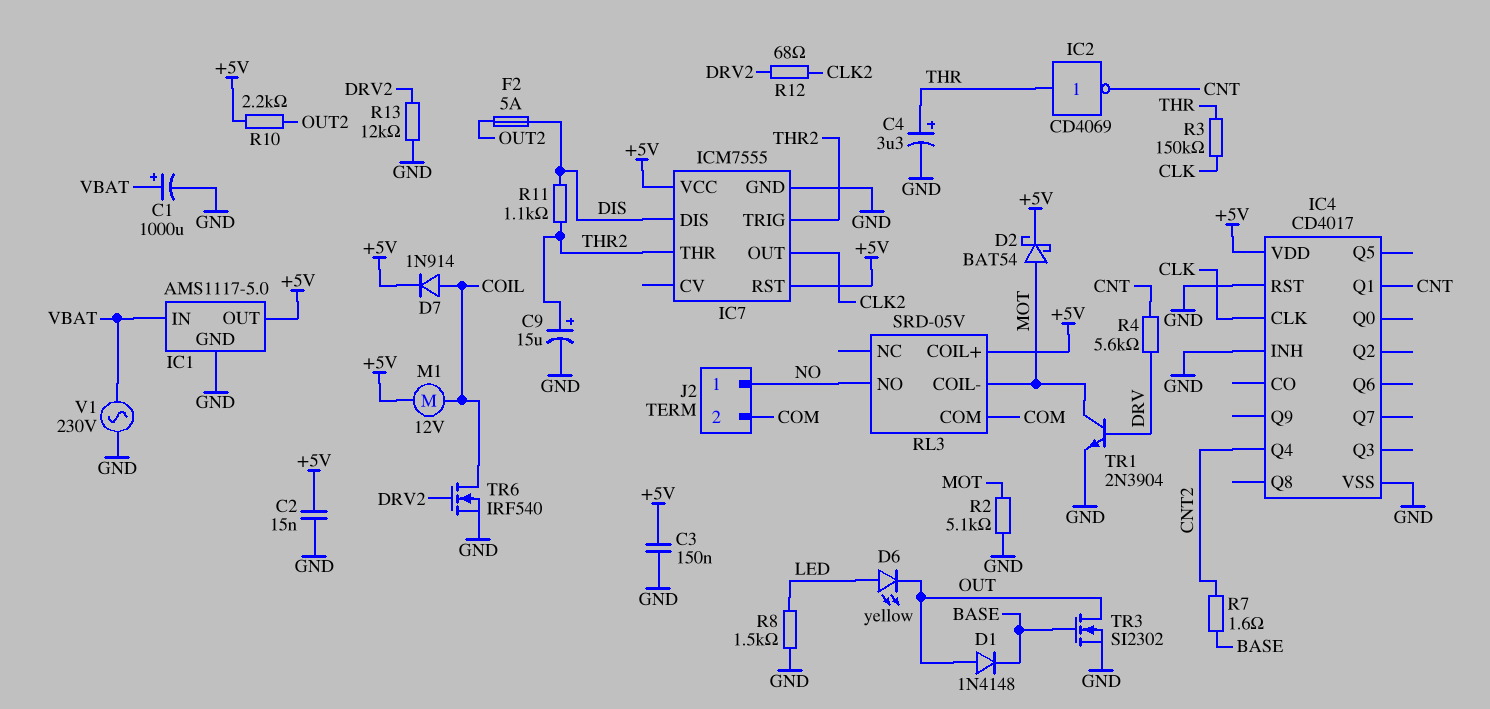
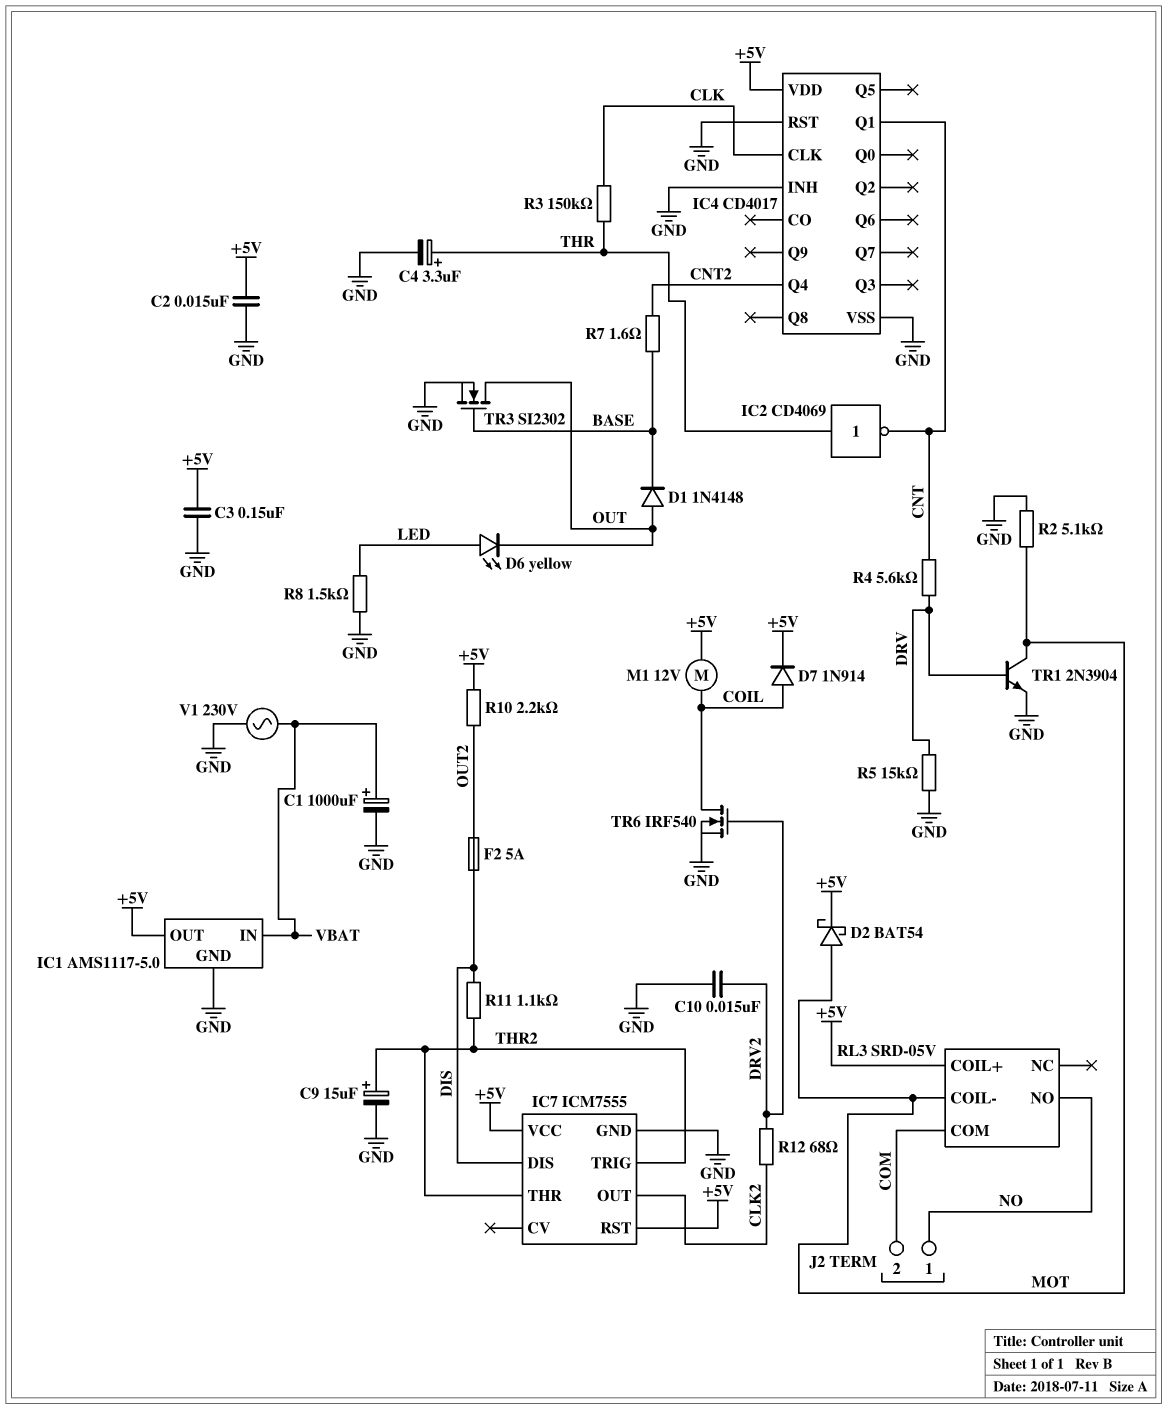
C10: none -> 15nF (DRV2, GND)
R5: none -> 15k (DRV, GND)
R13: 12k (DRV2, GND) -> none

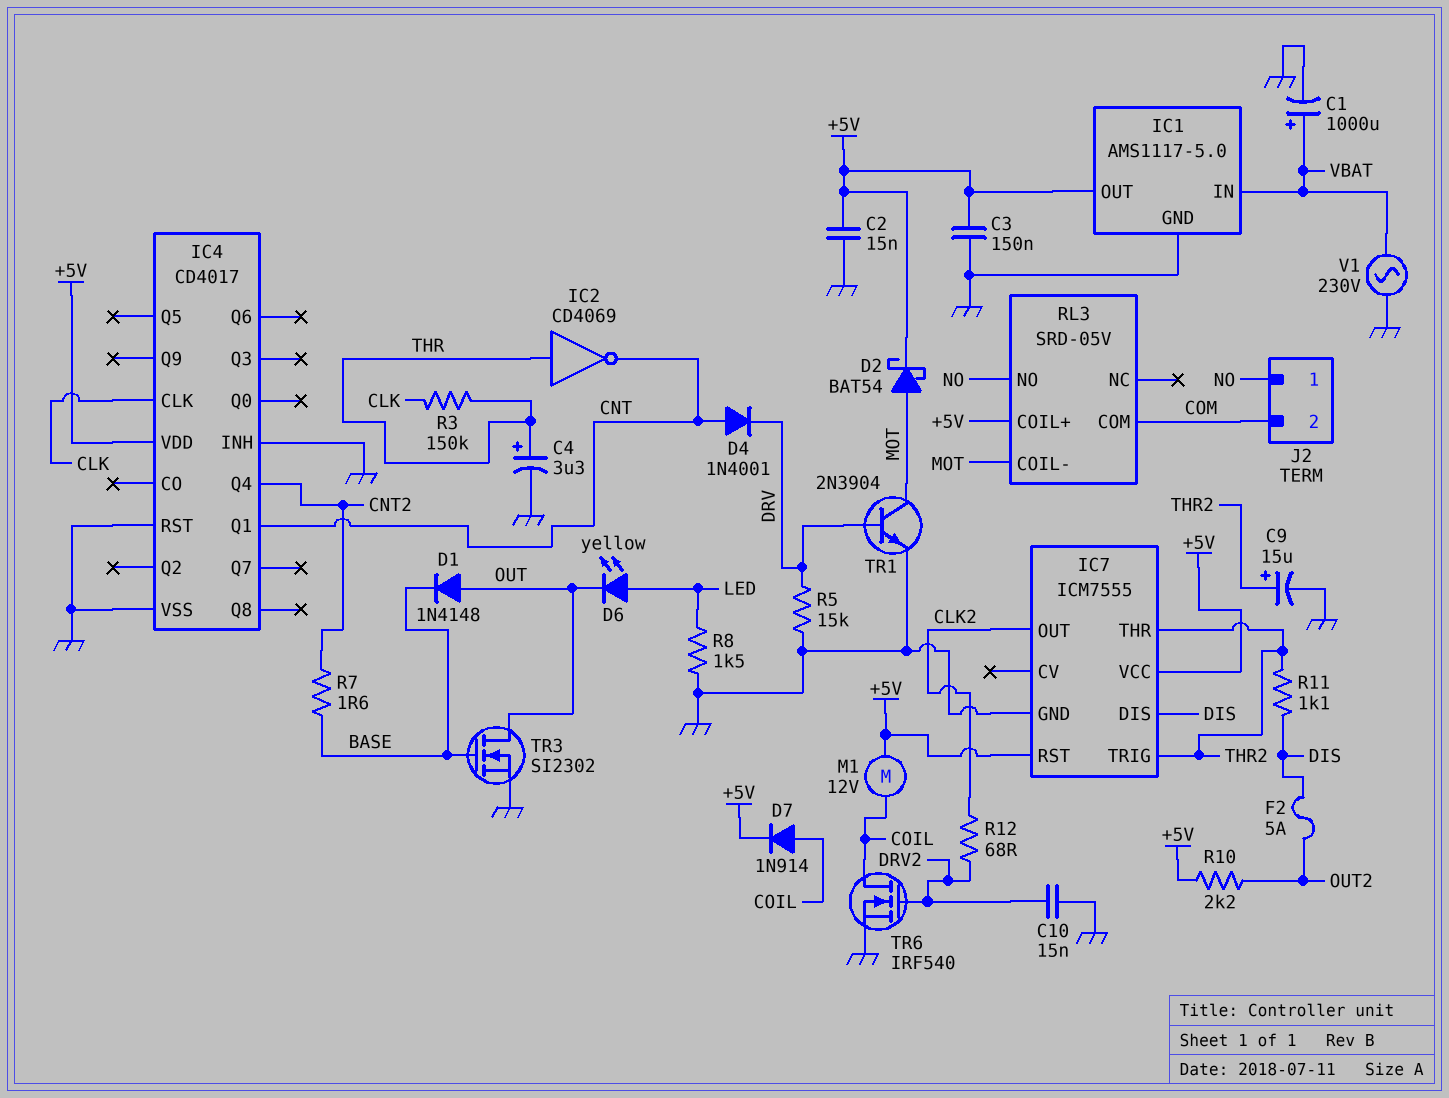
D4: none -> diode 1N4001 (A CNT, K DRV)
R2: 5.1k (GND, MOT) -> none
R4: 5.6k (CNT, DRV) -> none

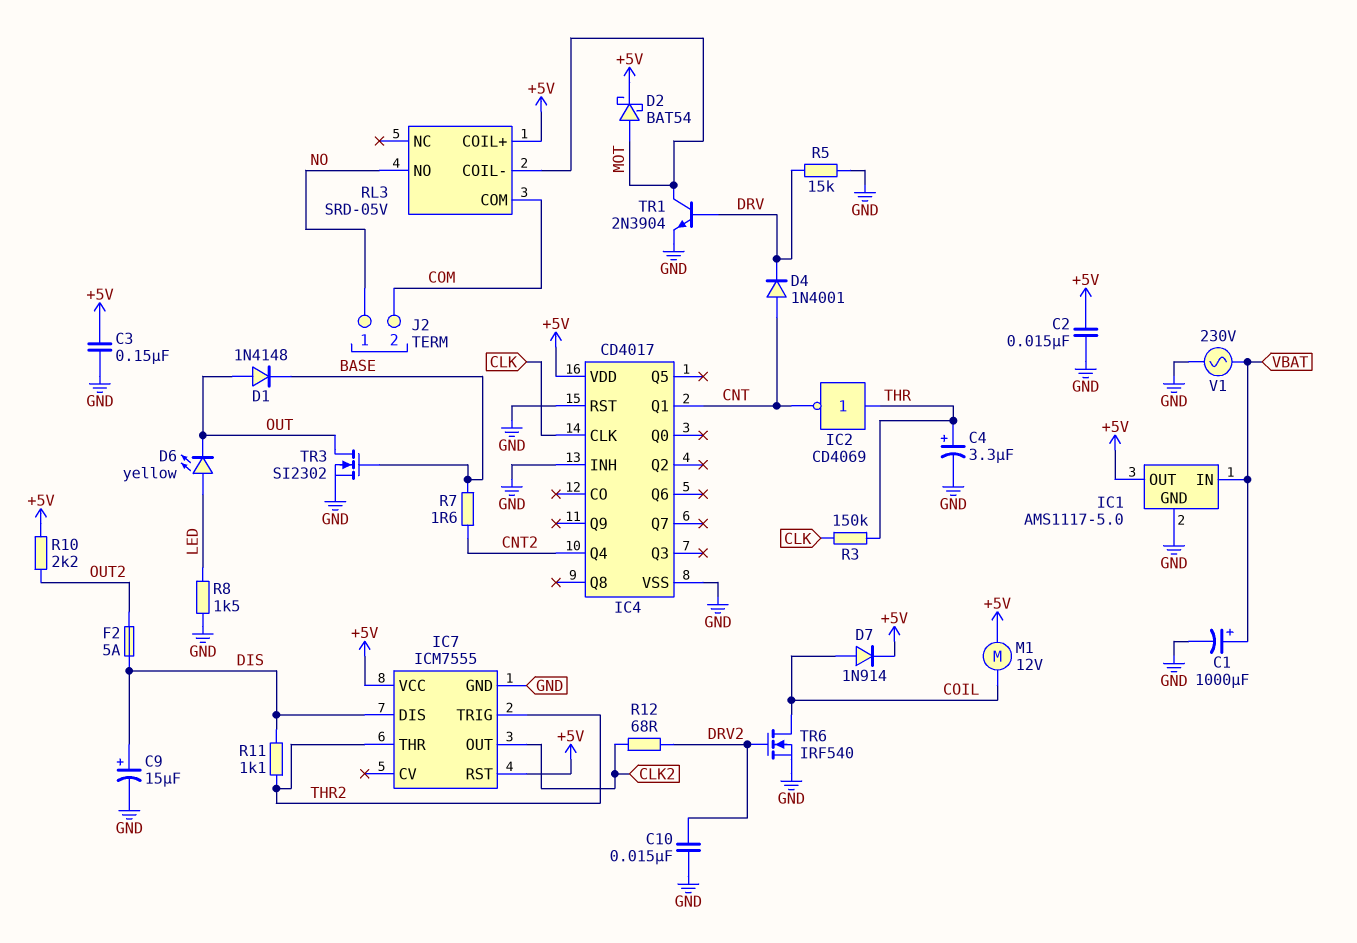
C9: 15uF (plus THR2, minus GND) -> 15uF (plus DIS, minus GND)

